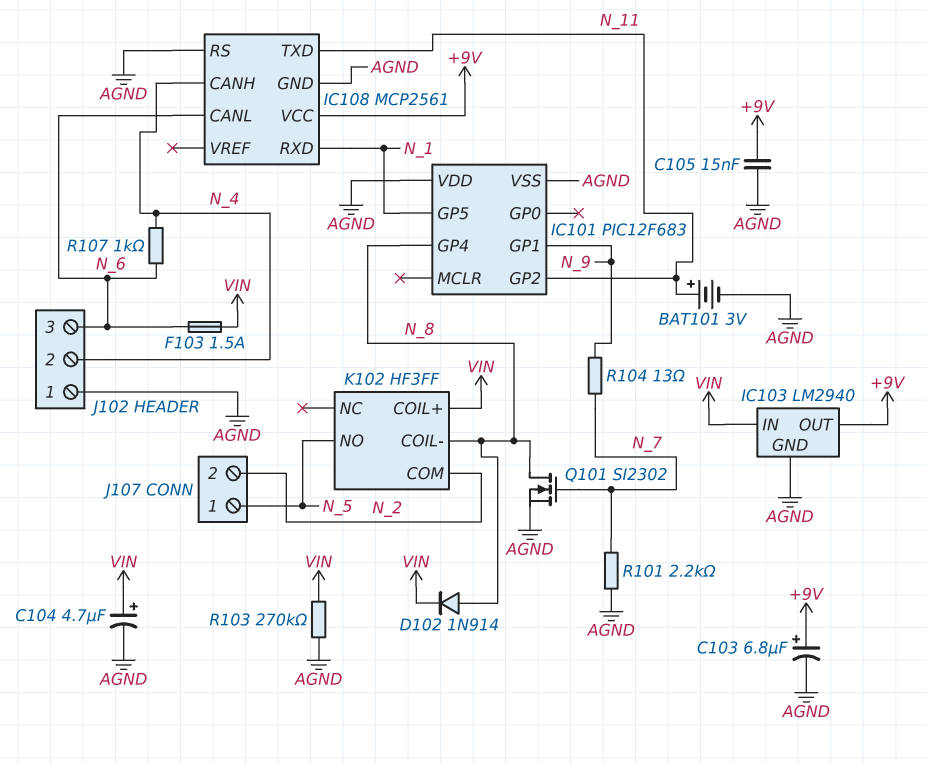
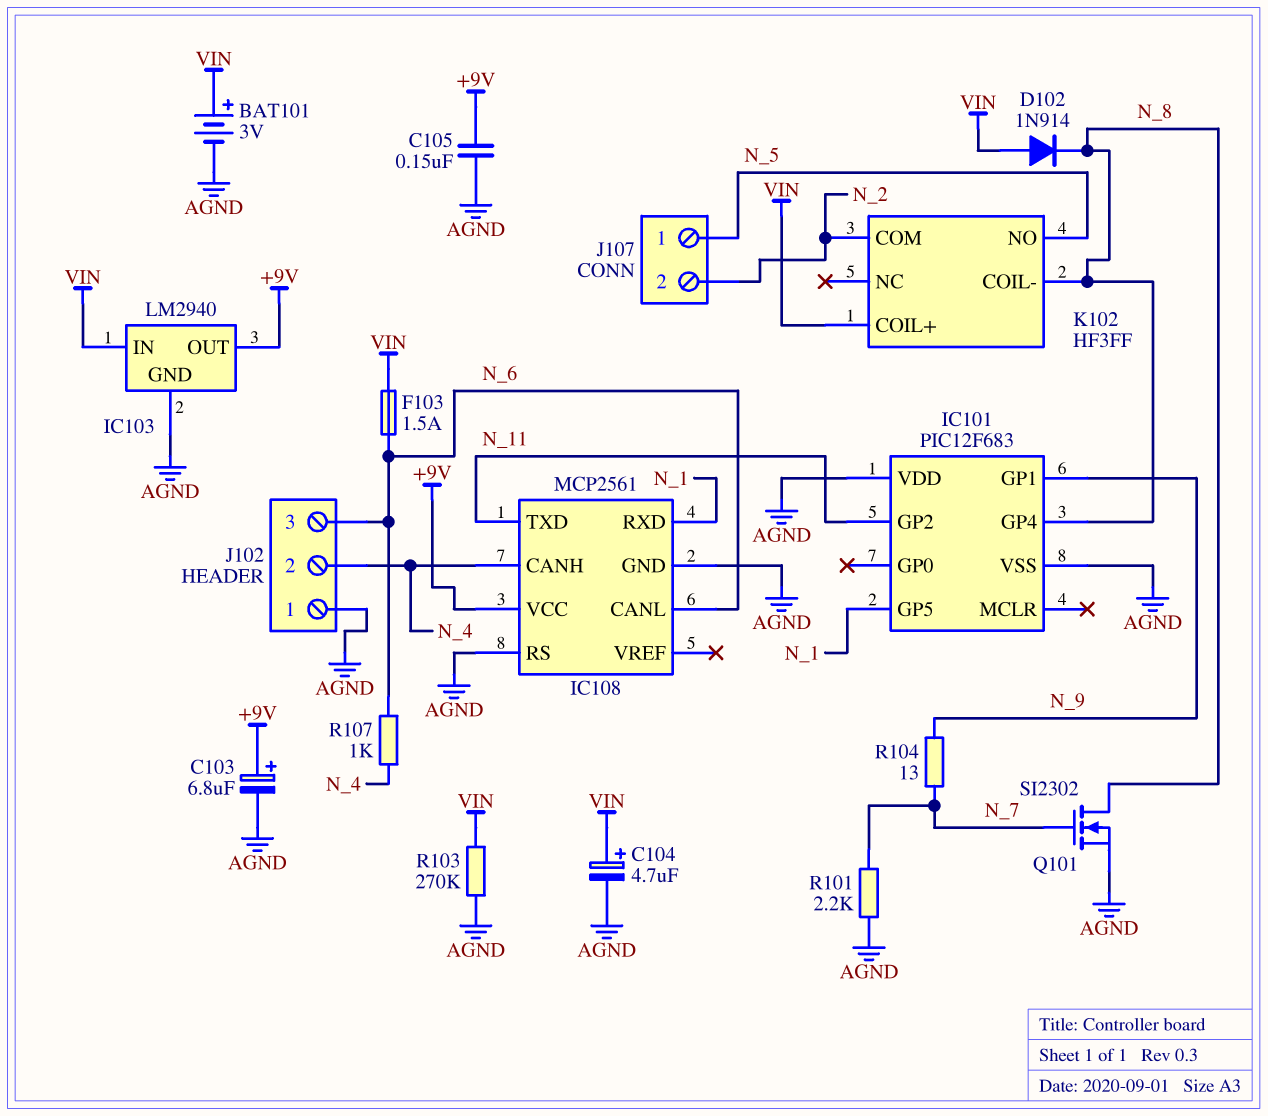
BAT101: 3V (plus N_11, minus AGND) -> 3V (plus VIN, minus AGND)
C105: 15nF (+9V, AGND) -> 150nF (+9V, AGND)
D102: diode 1N914 (A N_8, K VIN) -> diode 1N914 (A VIN, K N_8)

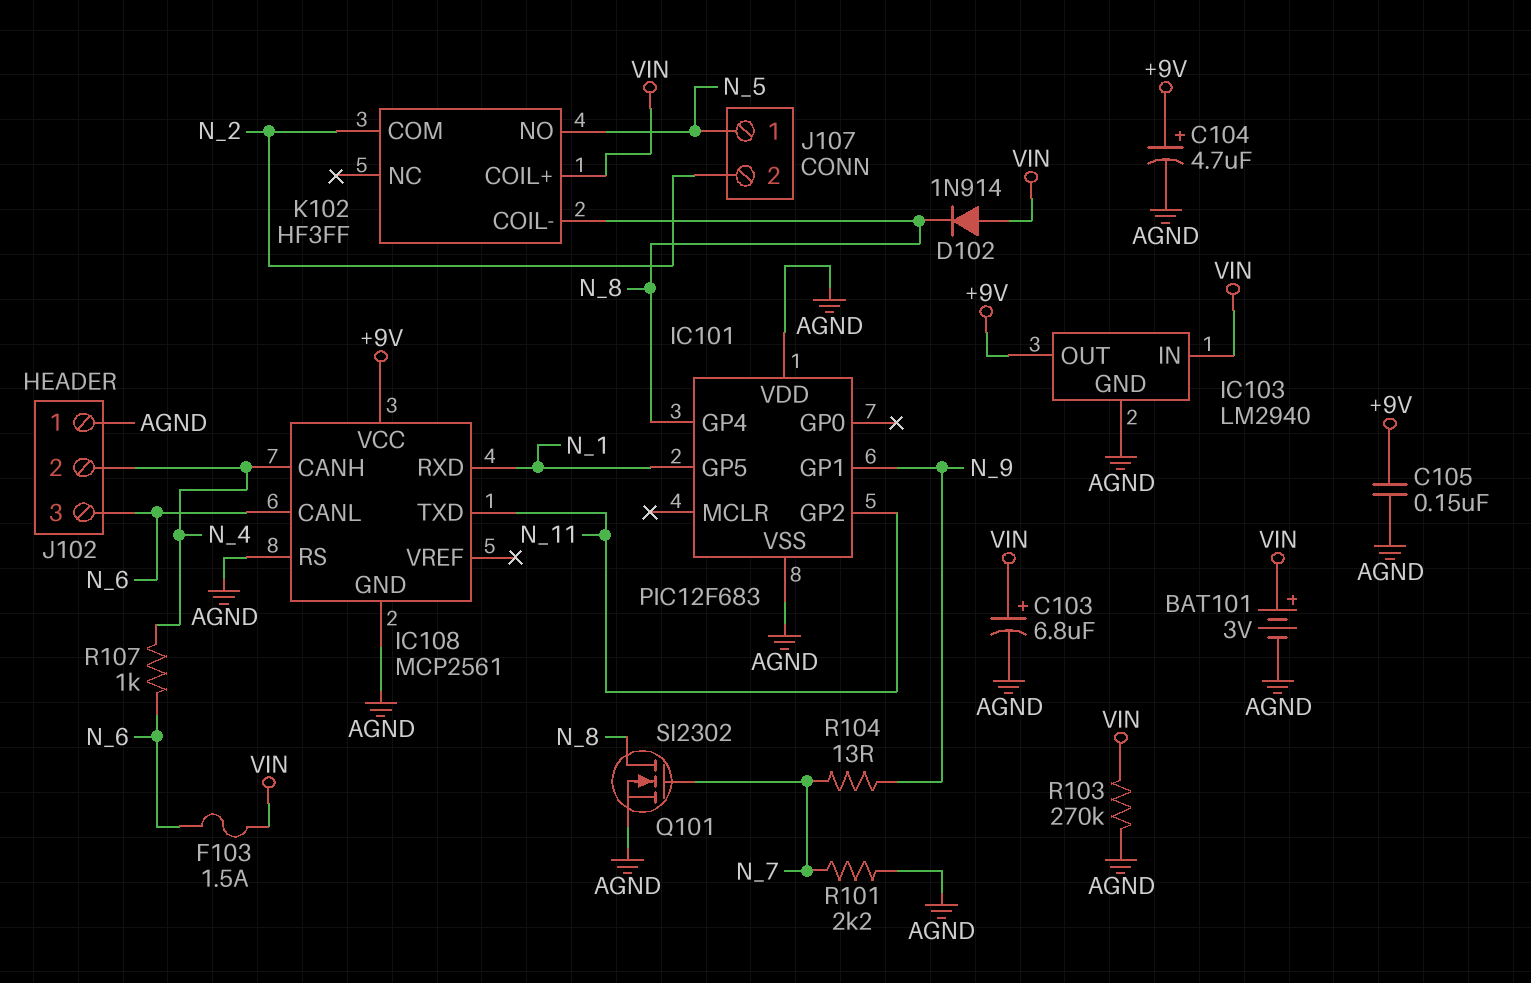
C103: 6.8uF (plus +9V, minus AGND) -> 6.8uF (plus VIN, minus AGND)
C104: 4.7uF (plus VIN, minus AGND) -> 4.7uF (plus +9V, minus AGND)

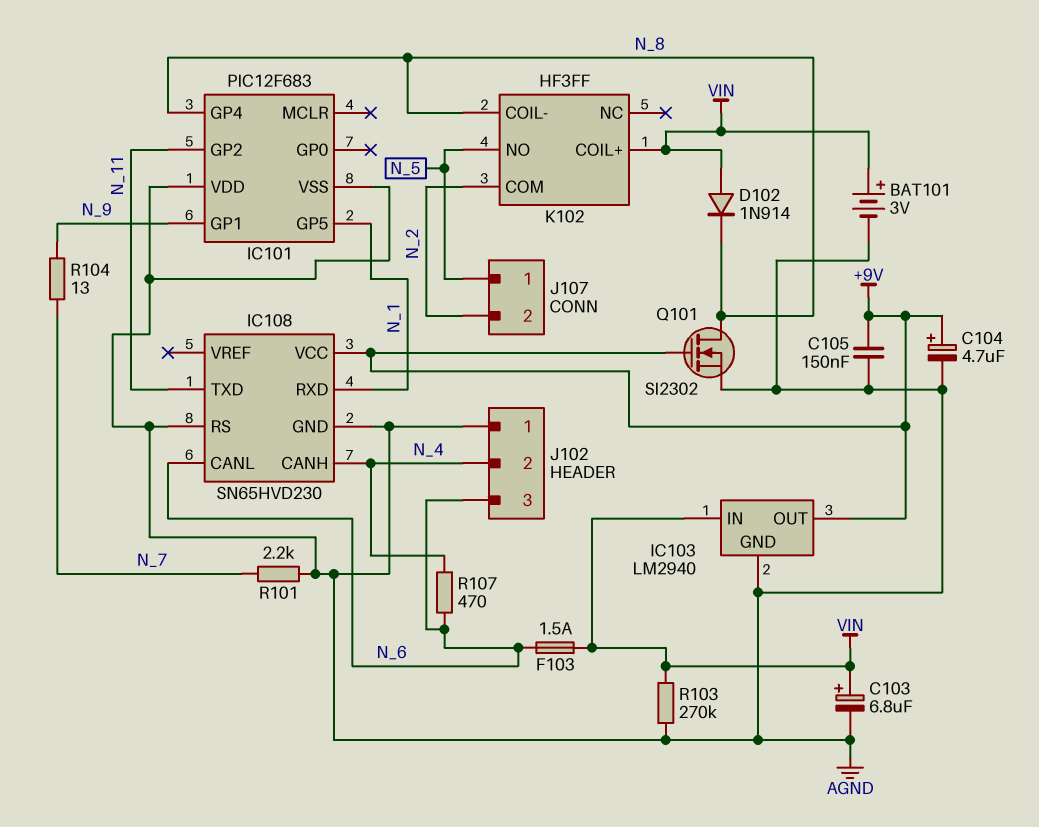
IC108: MCP2561 -> SN65HVD230
Q101: NMOS SI2302 (G N_7, D N_8, S AGND) -> NMOS SI2302 (G +9V, D N_8, S AGND)
R107: 1k (N_4, N_6) -> 470 (N_4, N_6)

